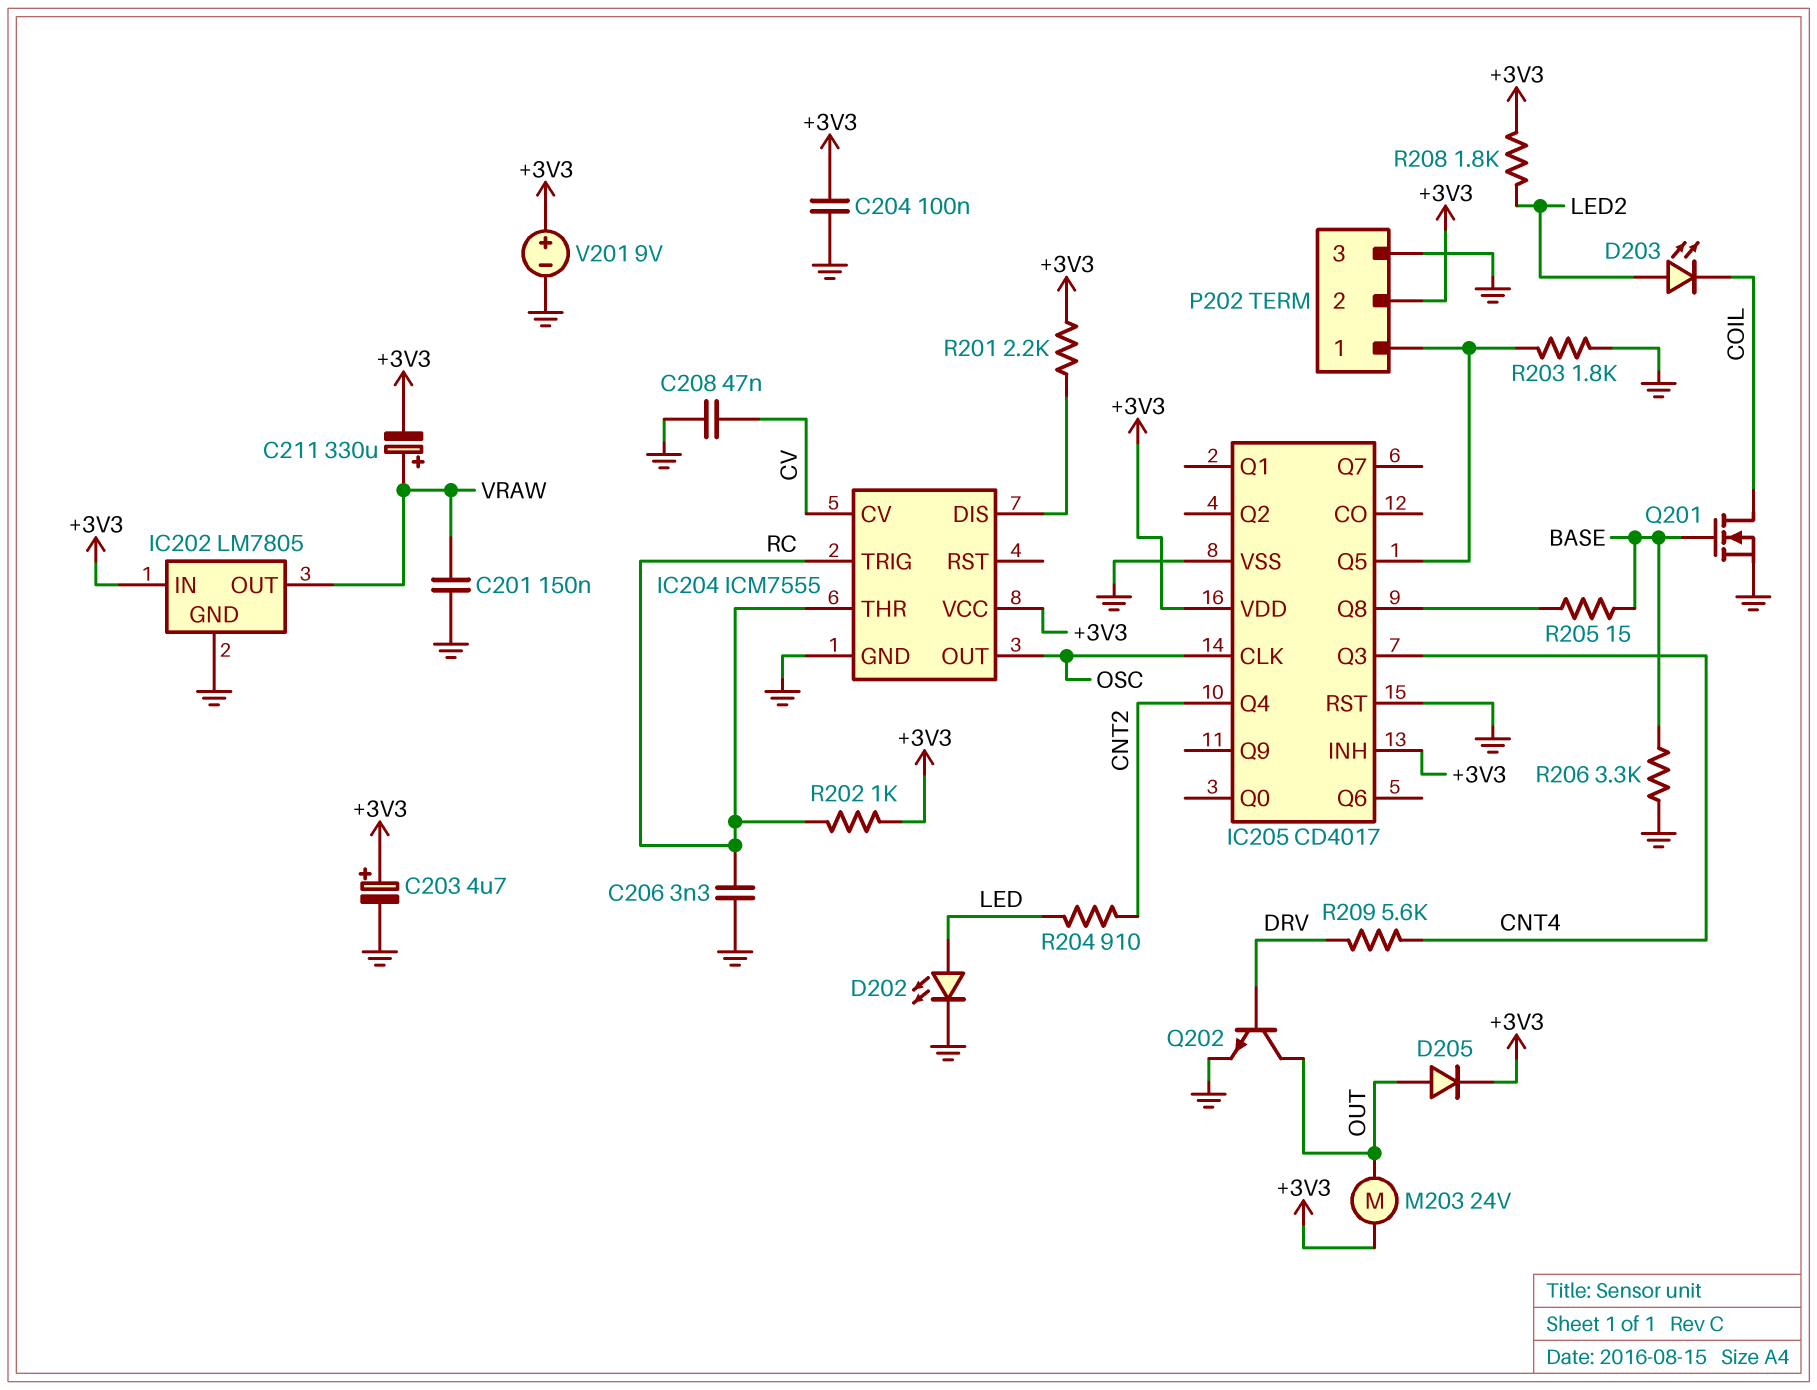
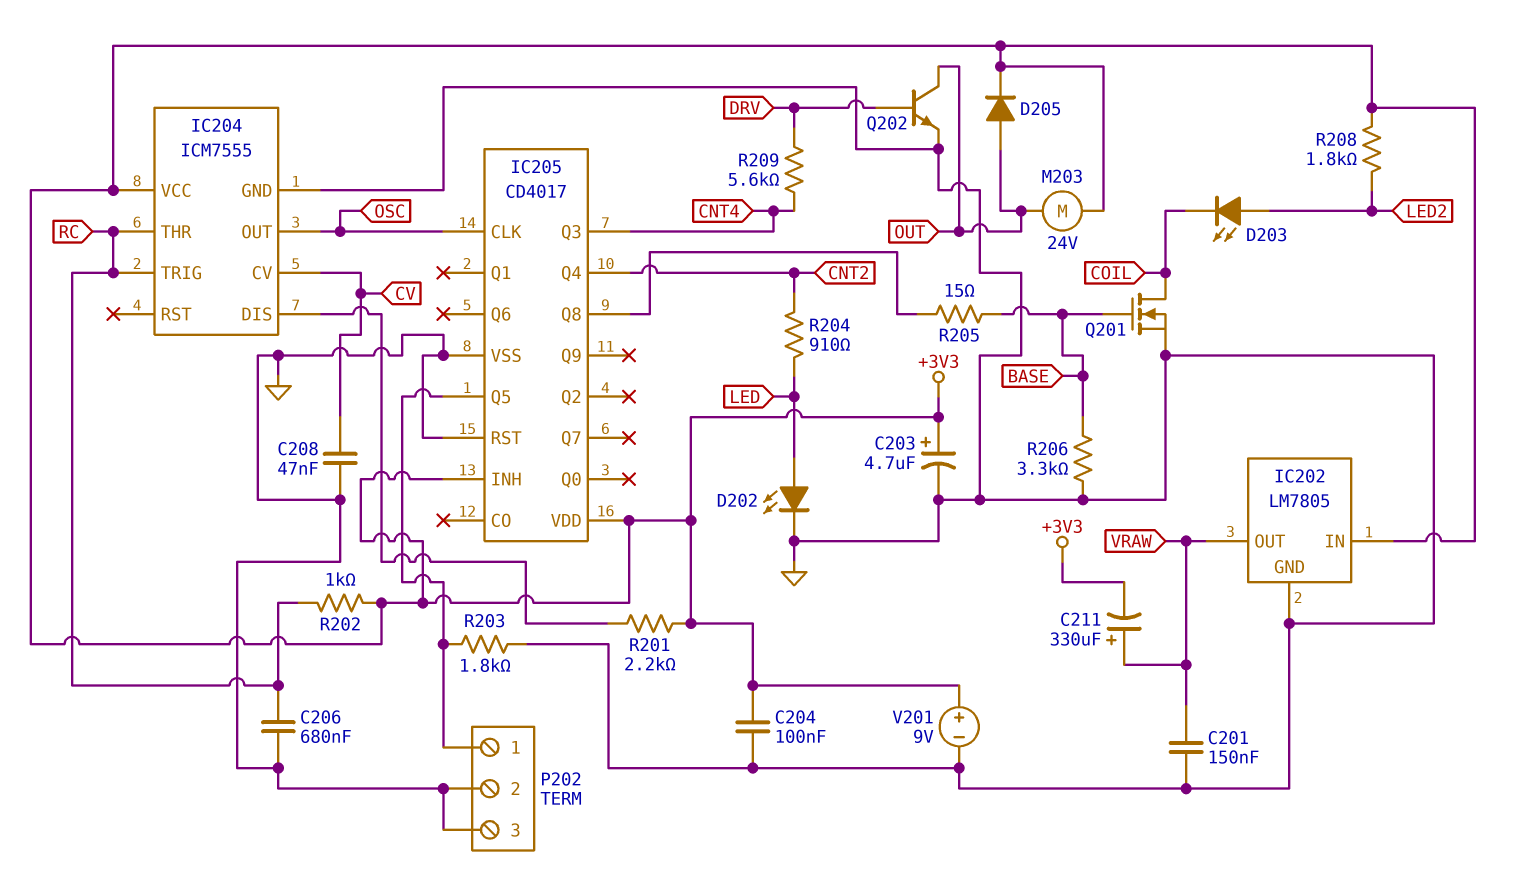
C206: 3.3nF (GND, RC) -> 680nF (GND, RC)
P202 pin 2: +3V3 -> GND

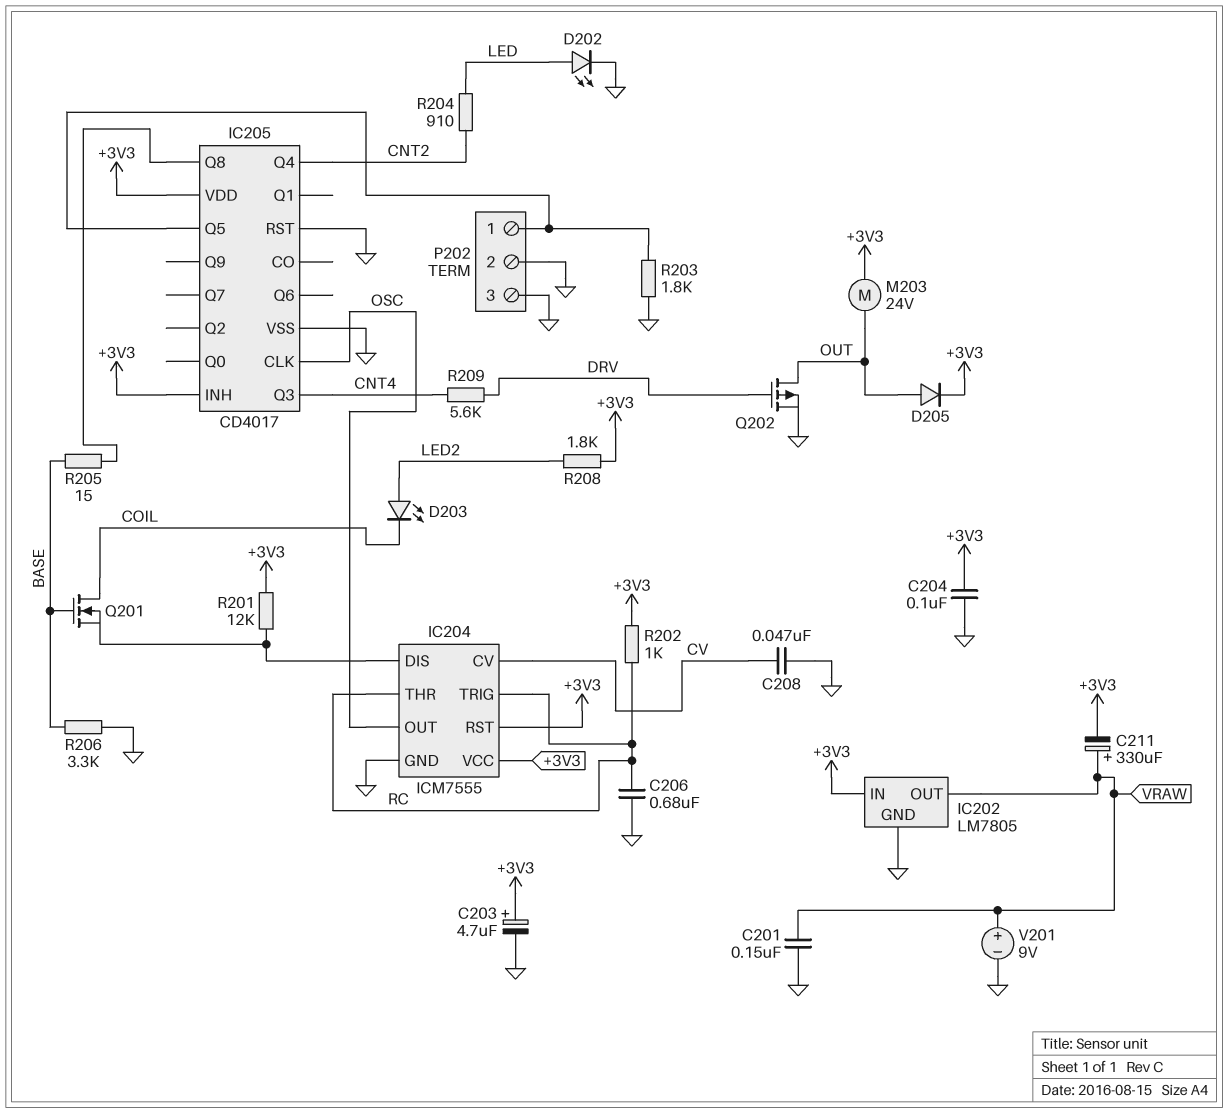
IC204 pin RST: none -> +3V3
Q201: NMOS (G BASE, D COIL, S GND) -> NMOS (G BASE, D COIL, S IC204/DIS)
Q202: NPN (B DRV, C OUT, E GND) -> PMOS (G DRV, D OUT, S GND)
R201: 2.2k (+3V3, IC204/DIS) -> 12k (+3V3, IC204/DIS)
V201: 9V (plus +3V3, minus GND) -> 9V (plus VRAW, minus GND)

